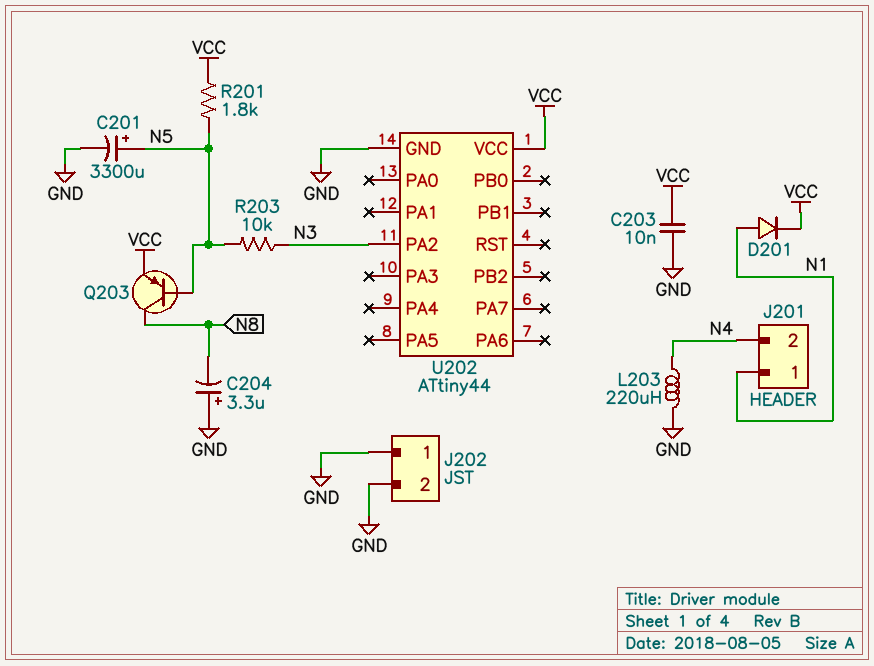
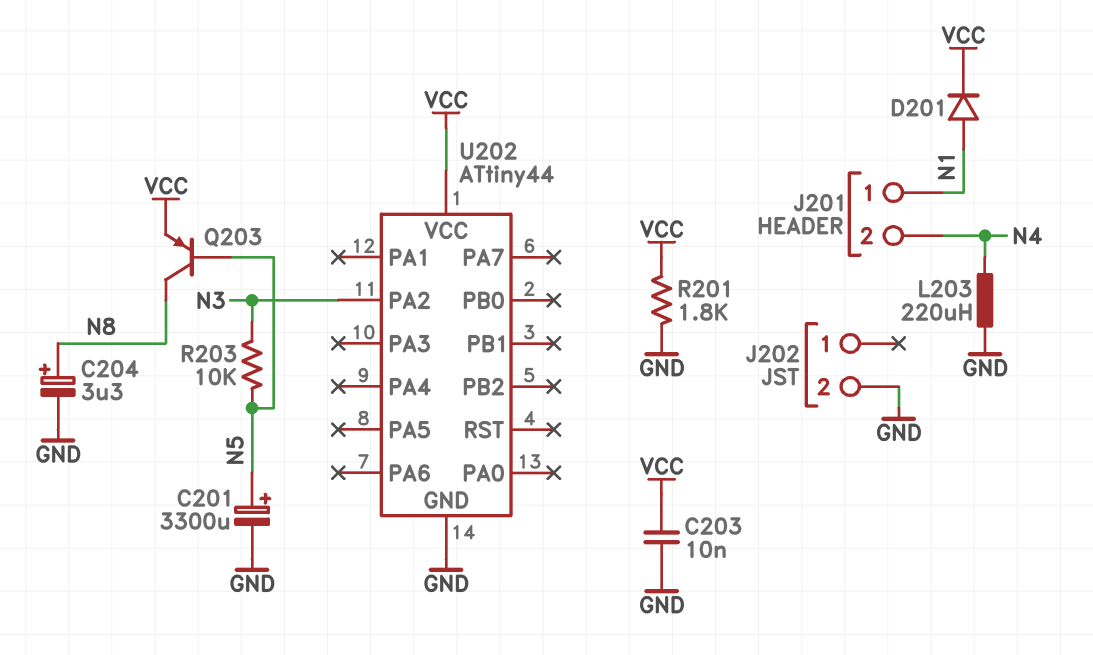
C204: 3.3uF (plus GND, minus N8) -> 3.3uF (plus N8, minus GND)
J202 pin 1: GND -> none
R201: 1.8k (N5, VCC) -> 1.8k (GND, VCC)

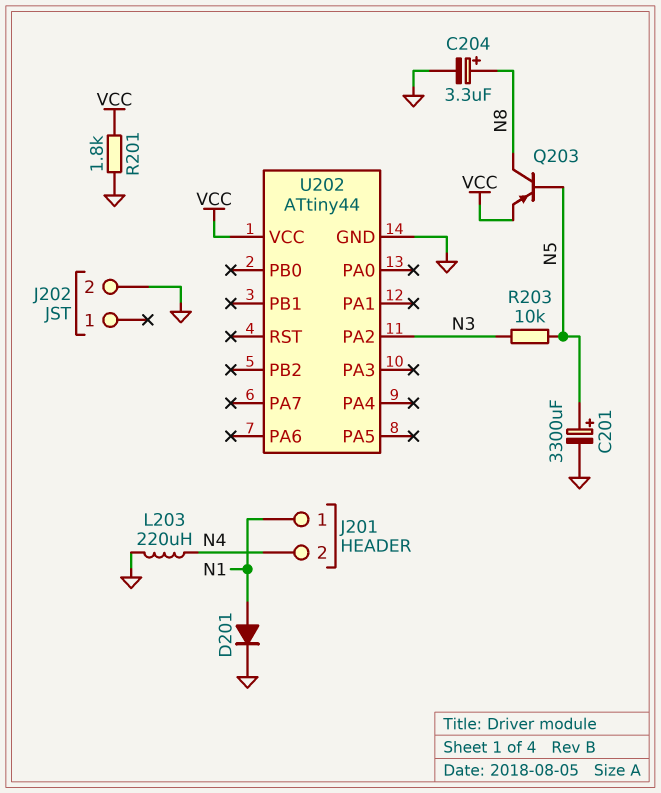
C203: 10nF (GND, VCC) -> none
D201: diode (A N1, K VCC) -> diode (A N1, K GND)

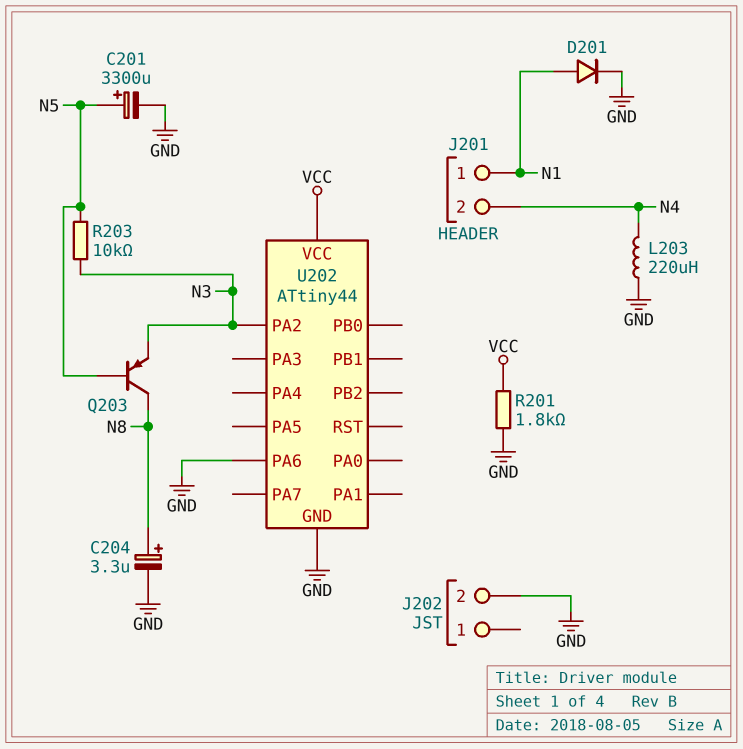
Q203: PNP (B N5, C N8, E VCC) -> PNP (B N5, C N8, E N3)
U202 pin PA6: none -> GND

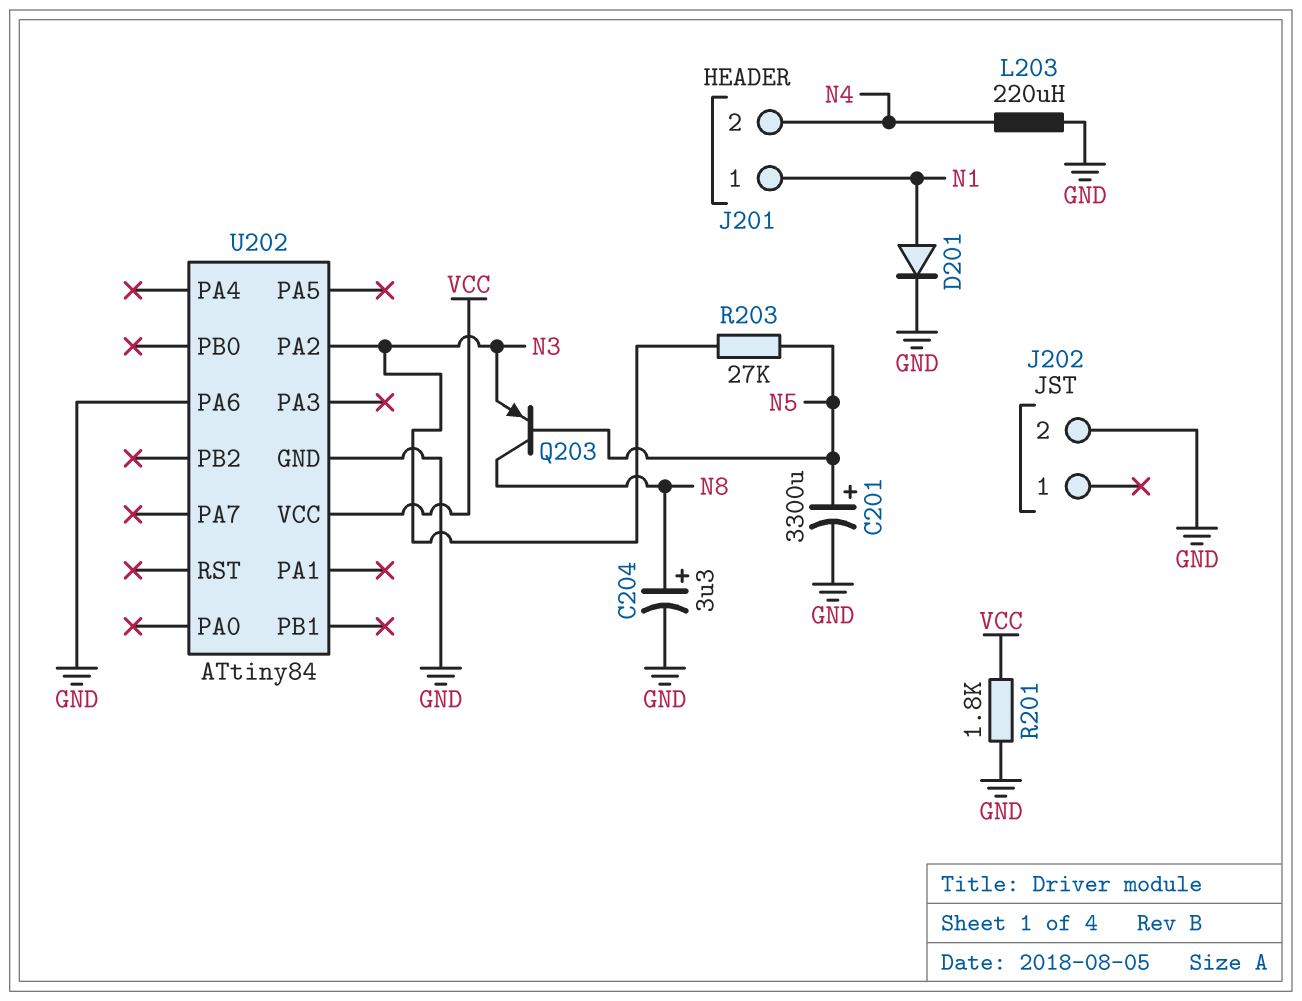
R203: 10k (N3, N5) -> 27k (N3, N5)
U202: ATtiny44 -> ATtiny84

